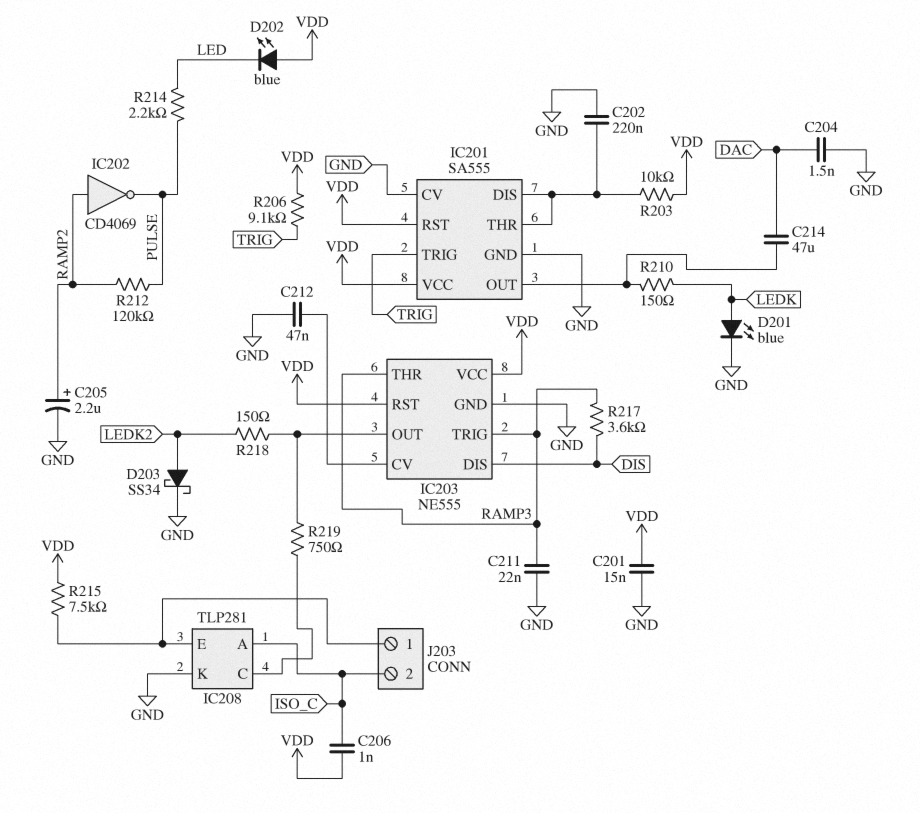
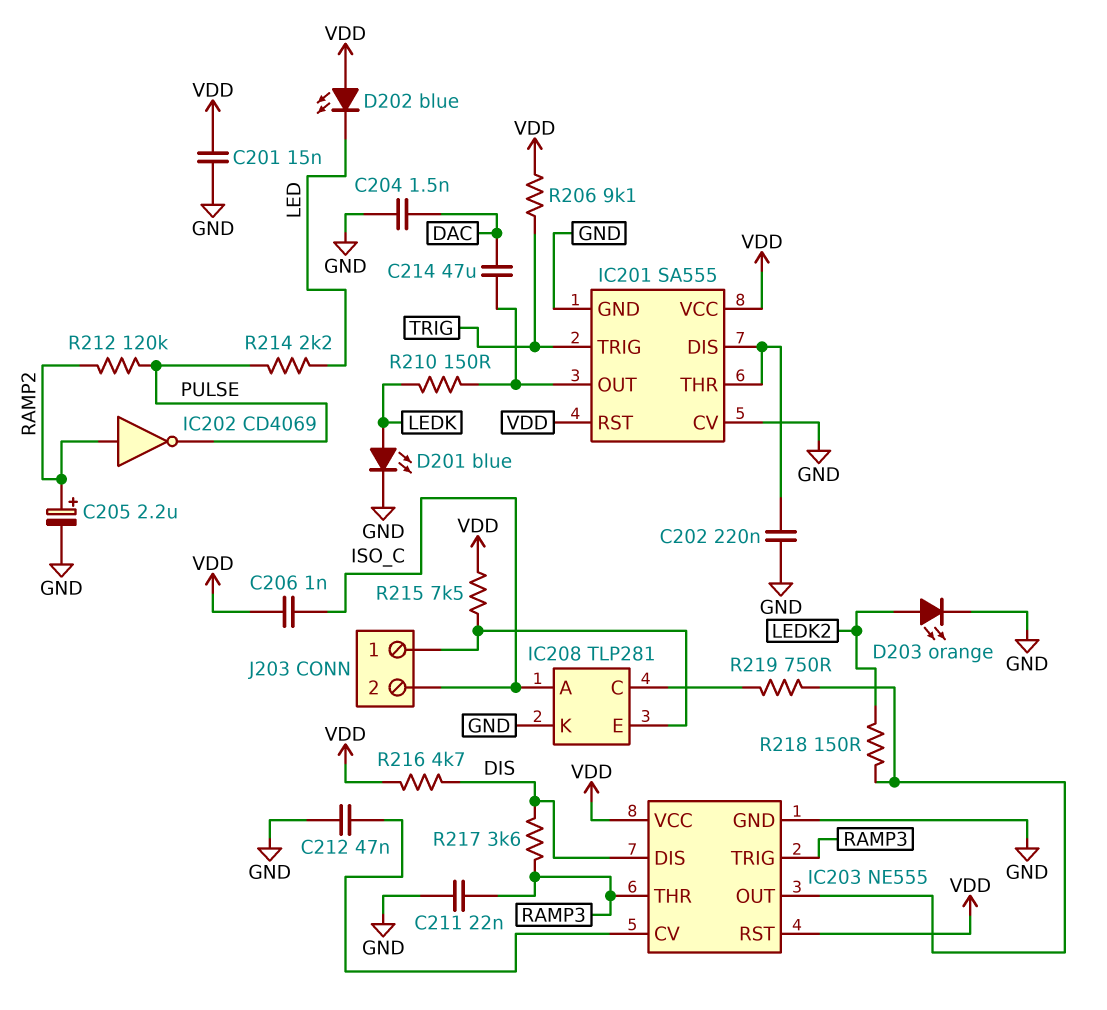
D203: schottky SS34 (A LEDK2, K GND) -> LED orange (A LEDK2, K GND)
R203: 10k (IC201/DIS, VDD) -> none
R216: none -> 4.7k (DIS, VDD)

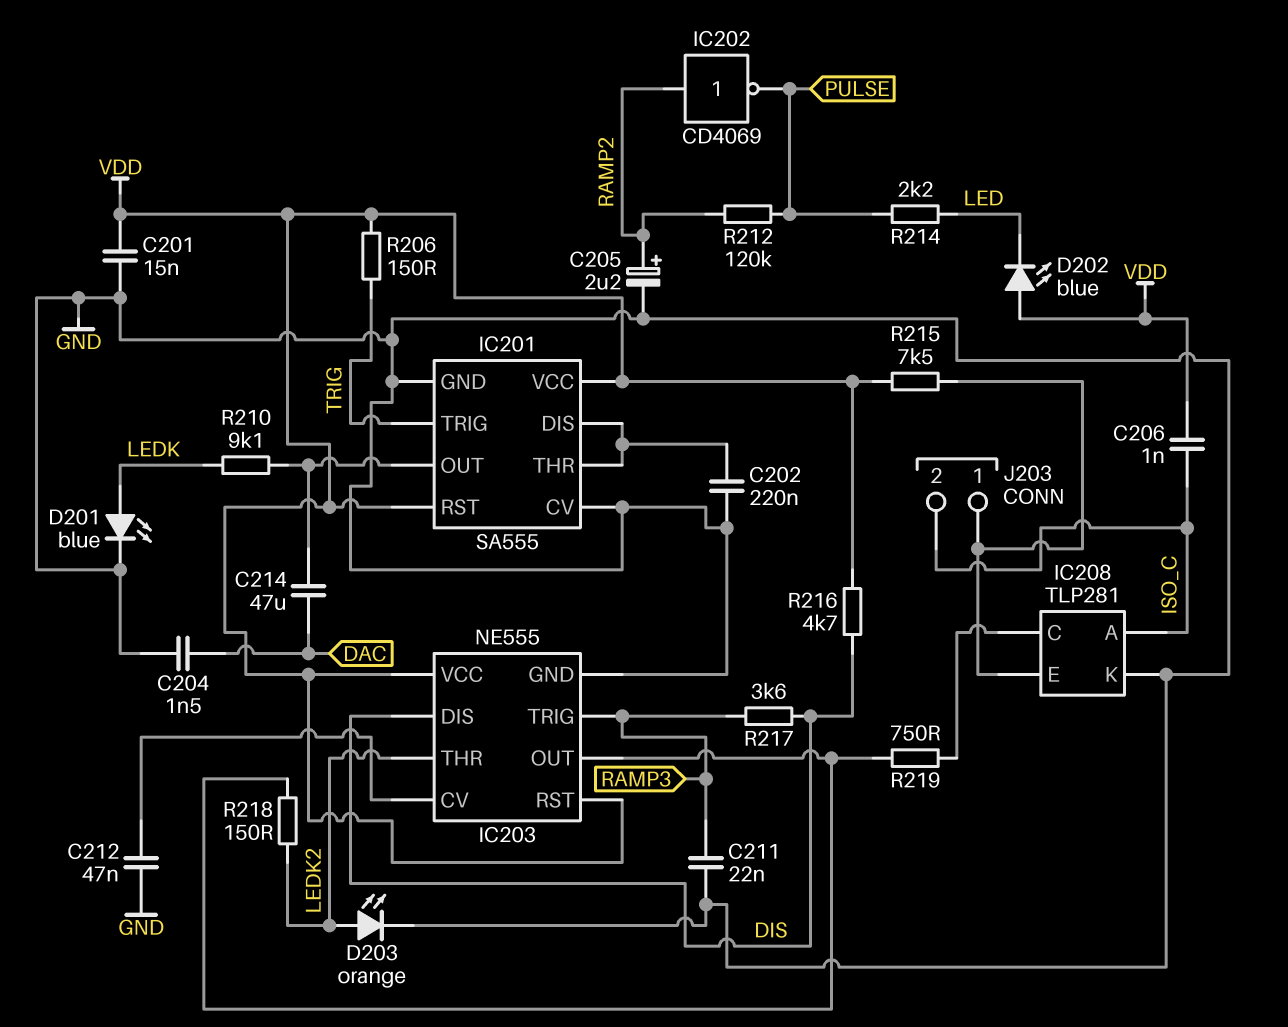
IC203 pin THR: RAMP3 -> LEDK2
R206: 9.1k (TRIG, VDD) -> 150 (TRIG, VDD)
R210: 150 (IC201/OUT, LEDK) -> 9.1k (IC201/OUT, LEDK)

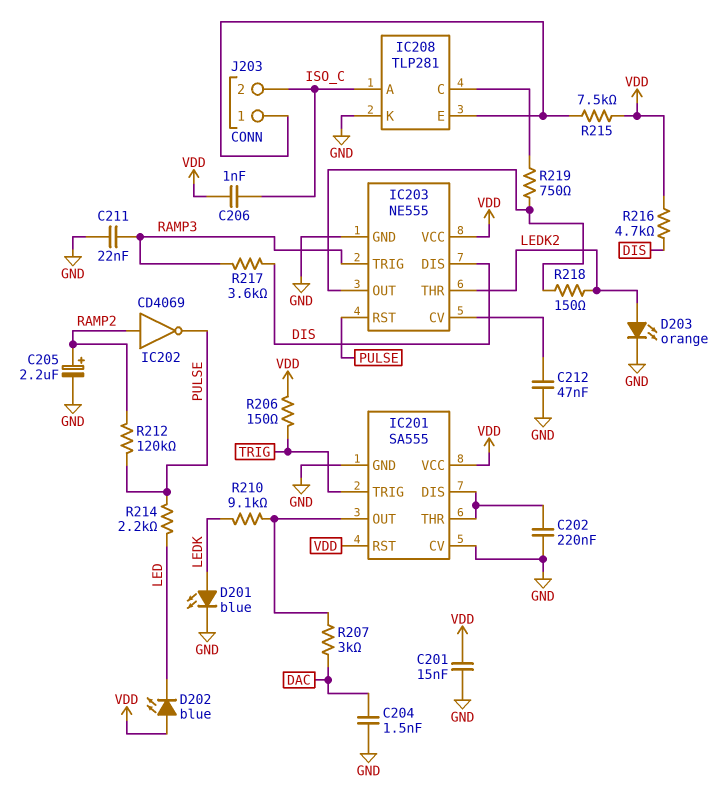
C214: 47uF (DAC, IC201/OUT) -> none
IC203 pin RST: VDD -> PULSE
R207: none -> 3k (DAC, IC201/OUT)

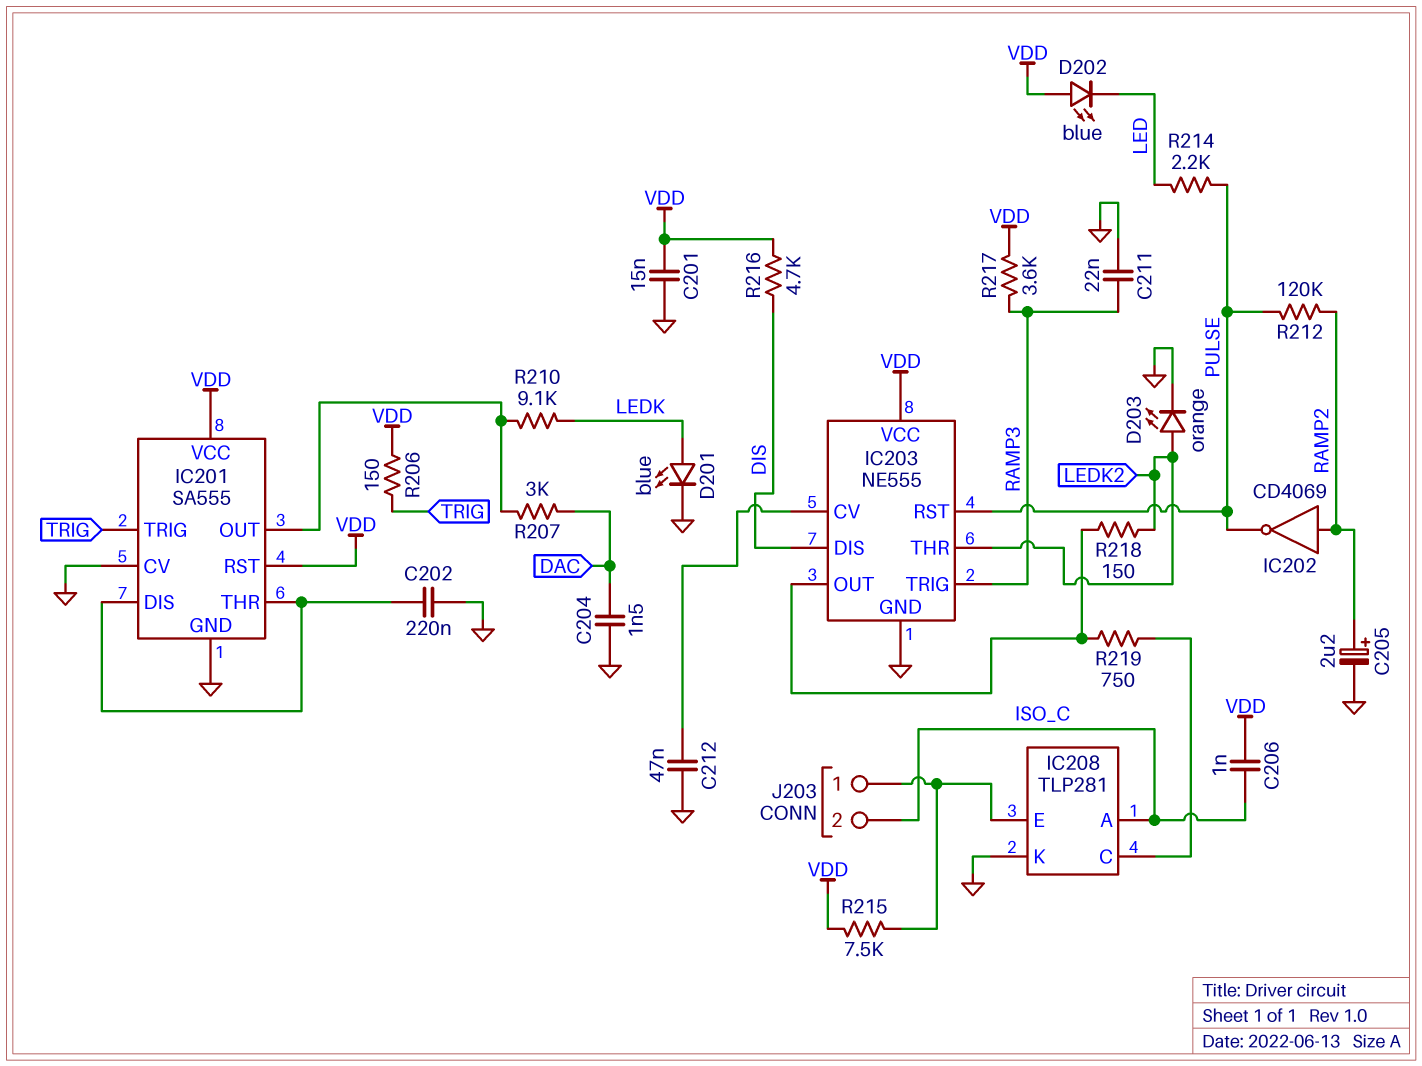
R217: 3.6k (DIS, RAMP3) -> 3.6k (RAMP3, VDD)

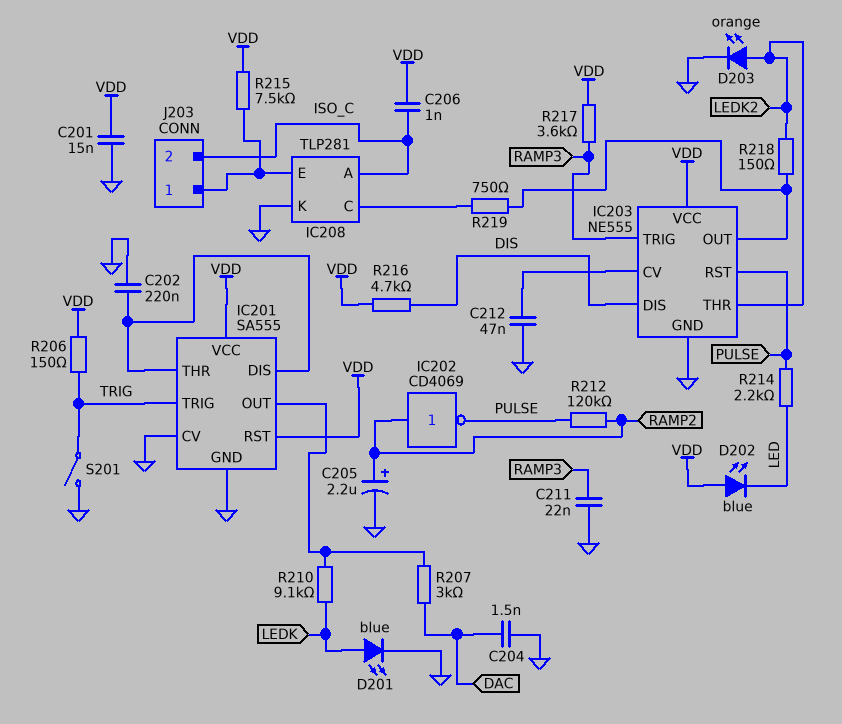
S201: none -> switch (GND, TRIG)

